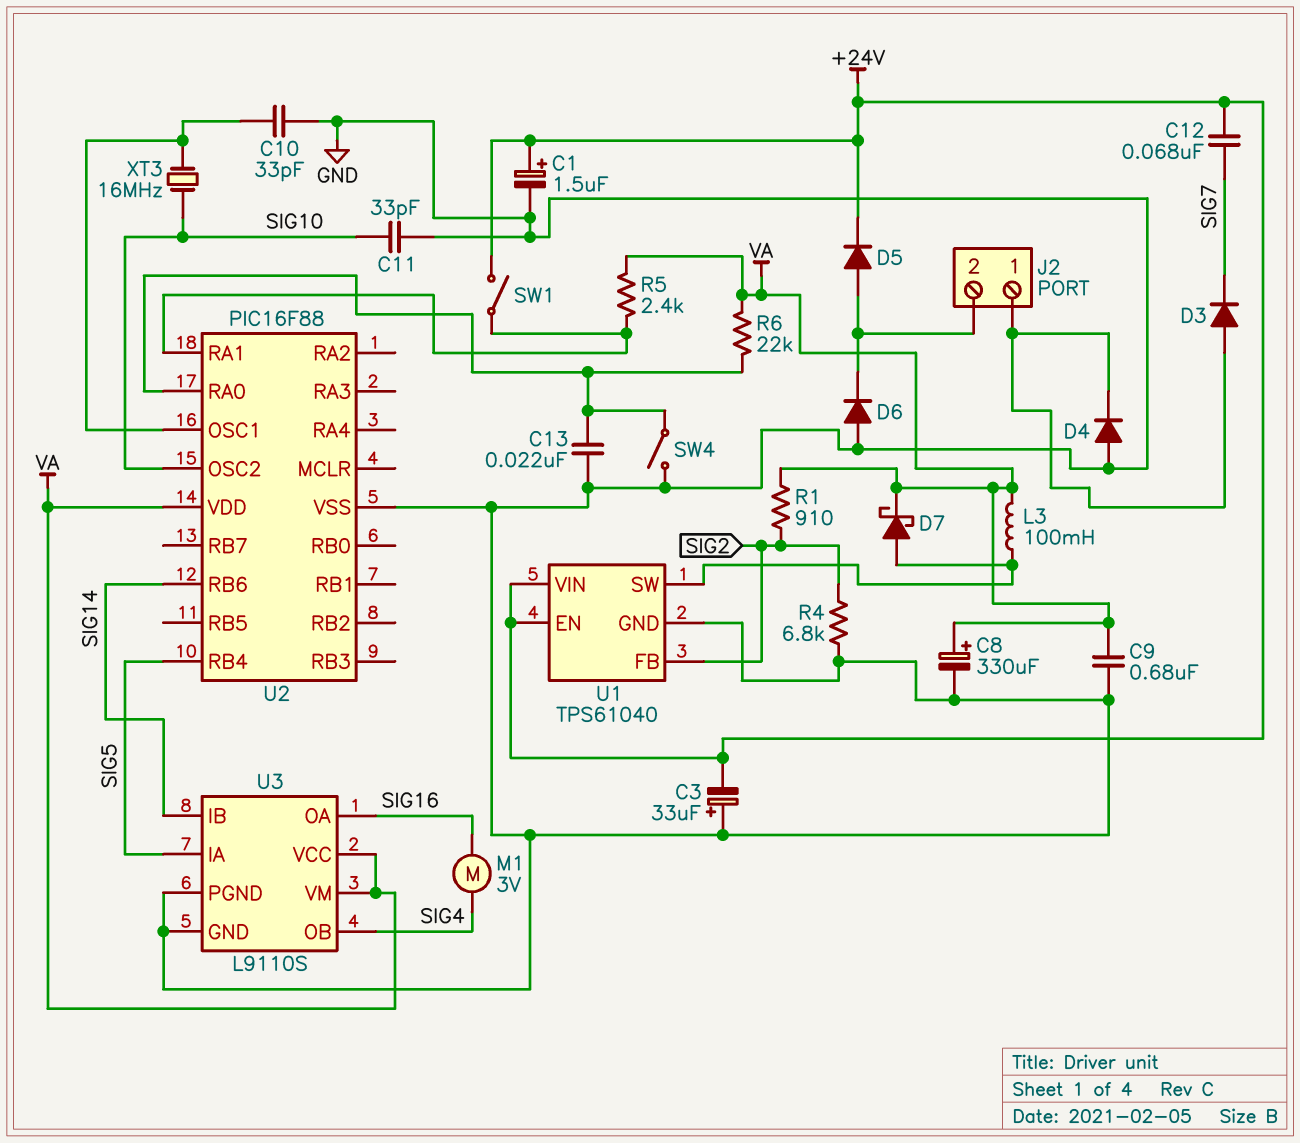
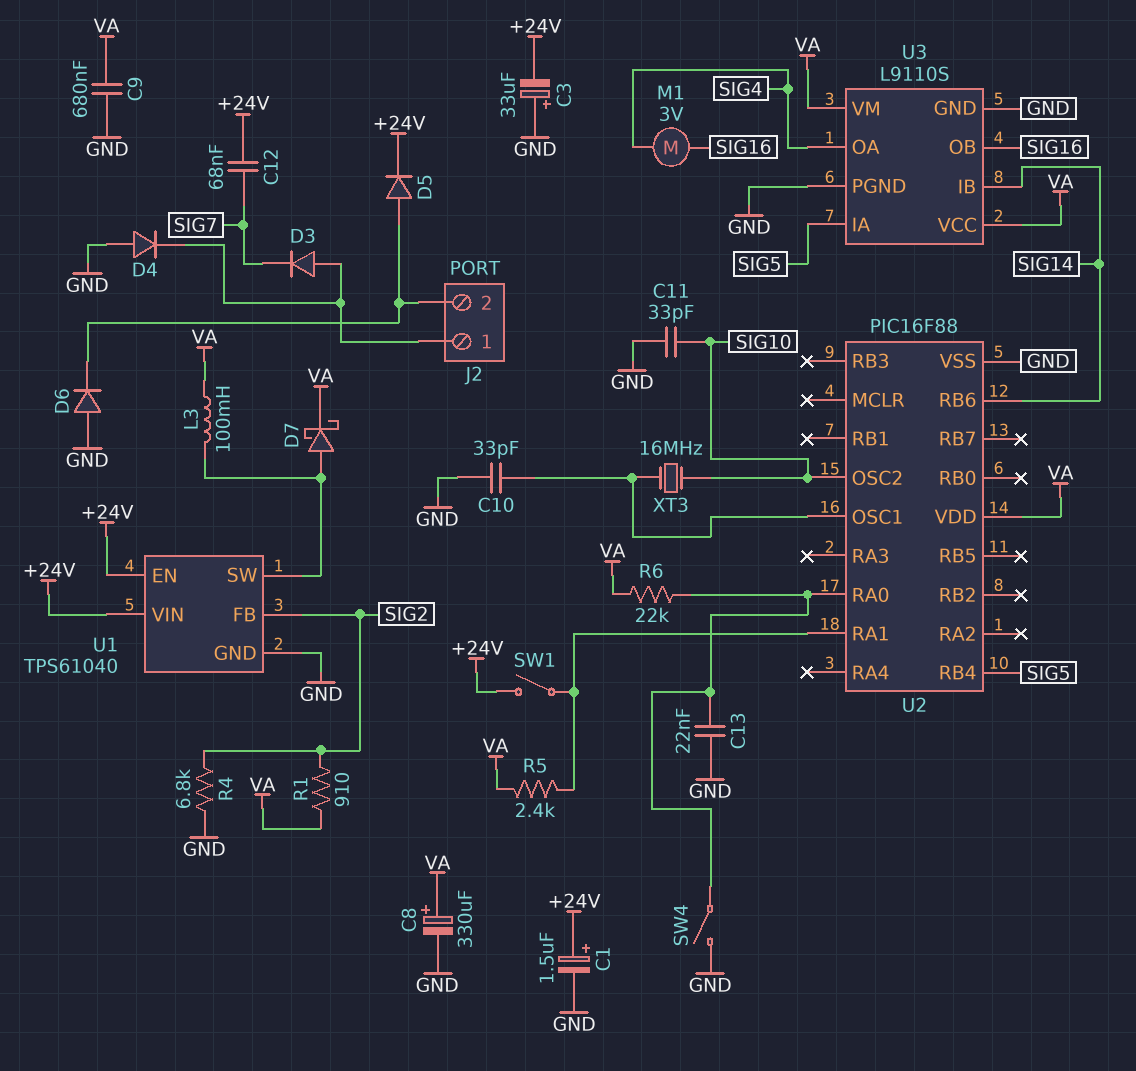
U3 pin OA: SIG16 -> SIG4
U3 pin OB: SIG4 -> SIG16

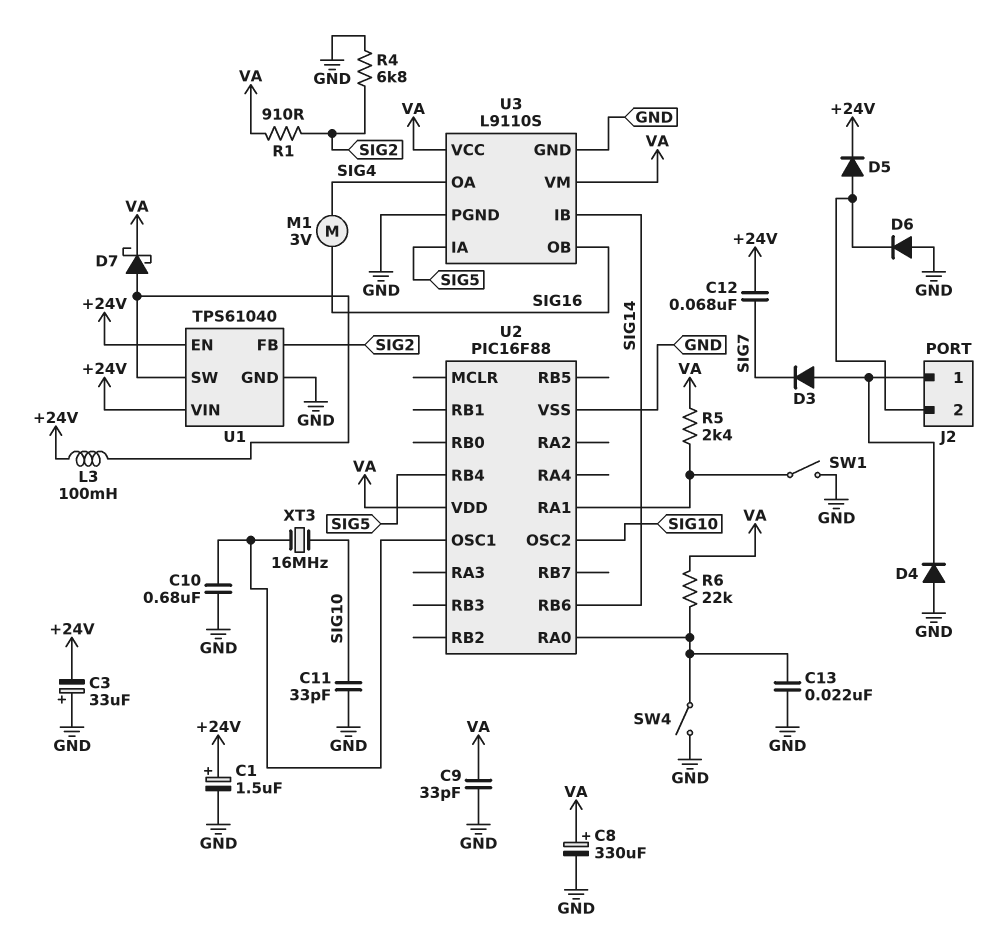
C9: 680nF (GND, VA) -> 33pF (GND, VA)
C10: 33pF (GND, U2/OSC1) -> 680nF (GND, U2/OSC1)
L3: 100mH (U1/SW, VA) -> 100mH (+24V, U1/SW)
SW1: switch (+24V, U2/RA1) -> switch (GND, U2/RA1)

